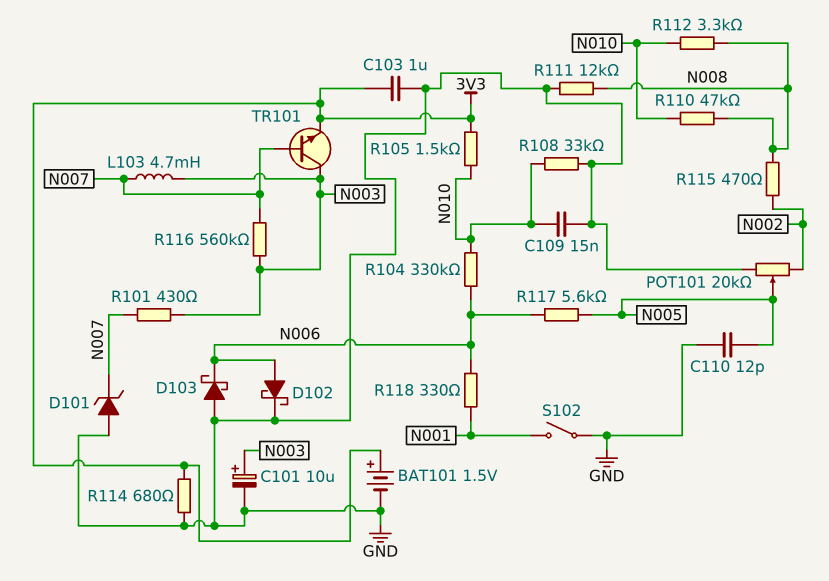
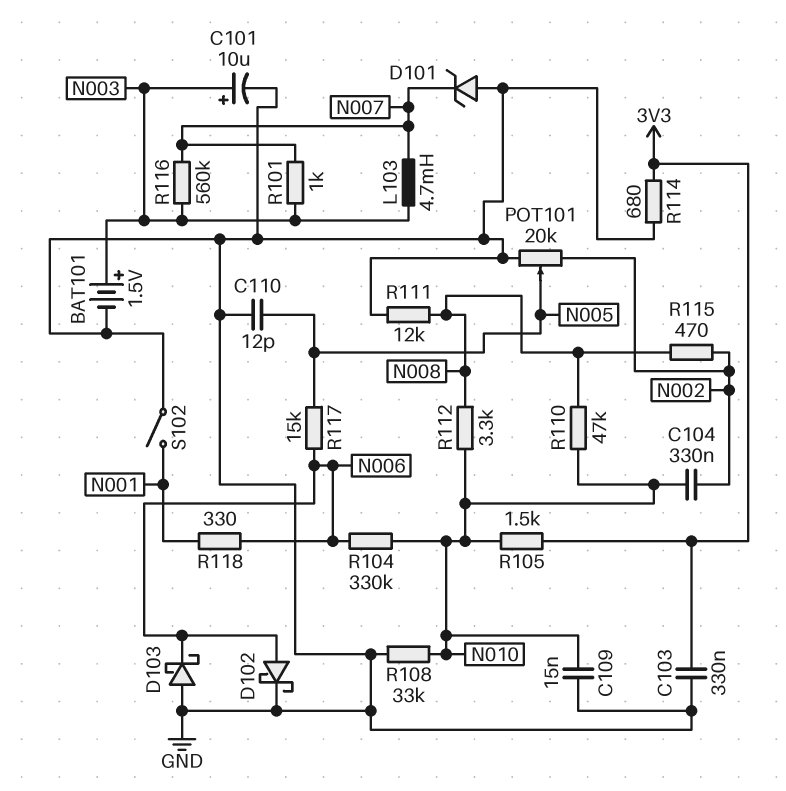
BAT101: 1.5V (plus 3V3, minus GND) -> 1.5V (plus N003, minus GND)
C103: 1uF (3V3, GND) -> 330nF (3V3, GND)
C104: none -> 330nF (N002, N010)
R101: 430 (N003, N007) -> 1k (N003, N007)
R117: 5.6k (N005, N006) -> 15k (N005, N006)
TR101: NPN (B N007, C N003, E 3V3) -> none

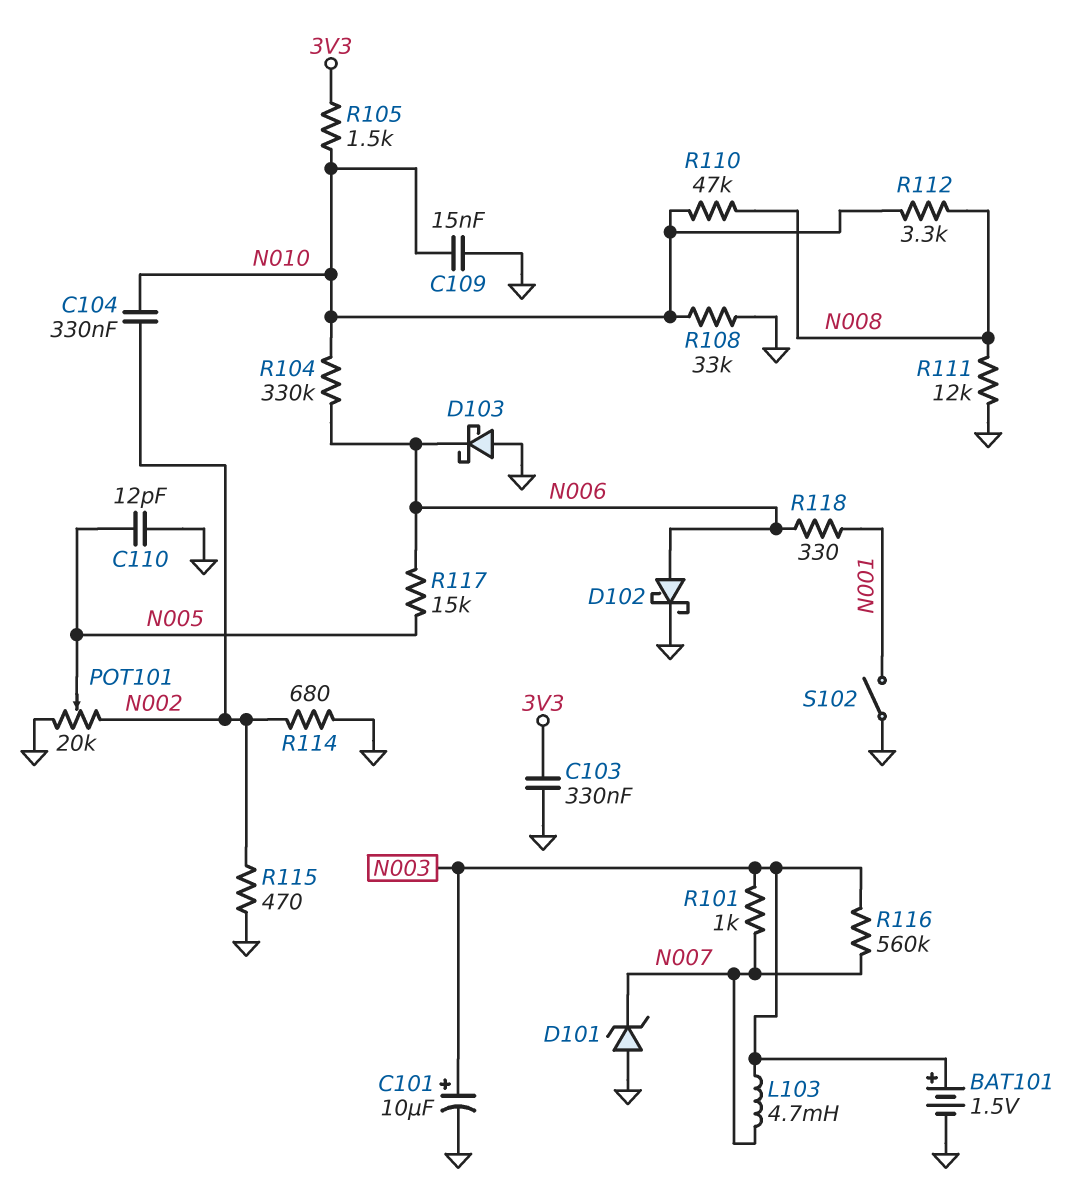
R114: 680 (3V3, GND) -> 680 (GND, N002)
R115: 470 (N002, N008) -> 470 (GND, N002)

